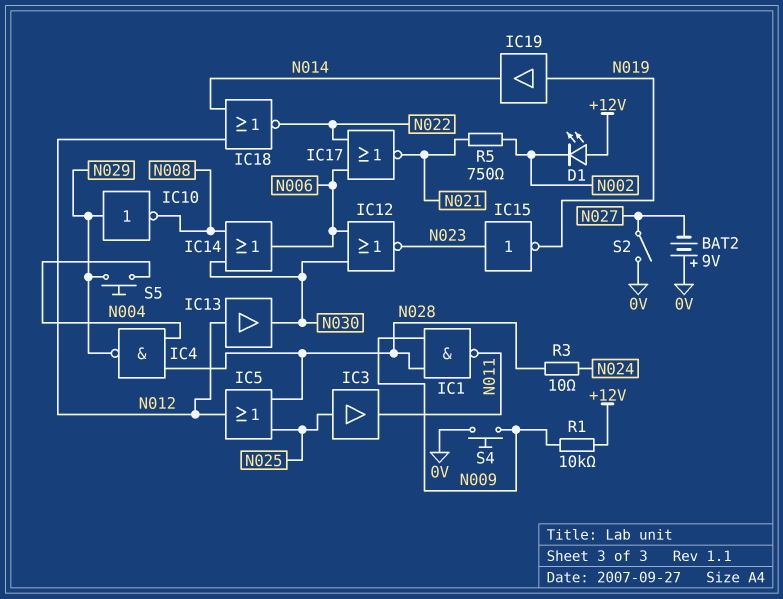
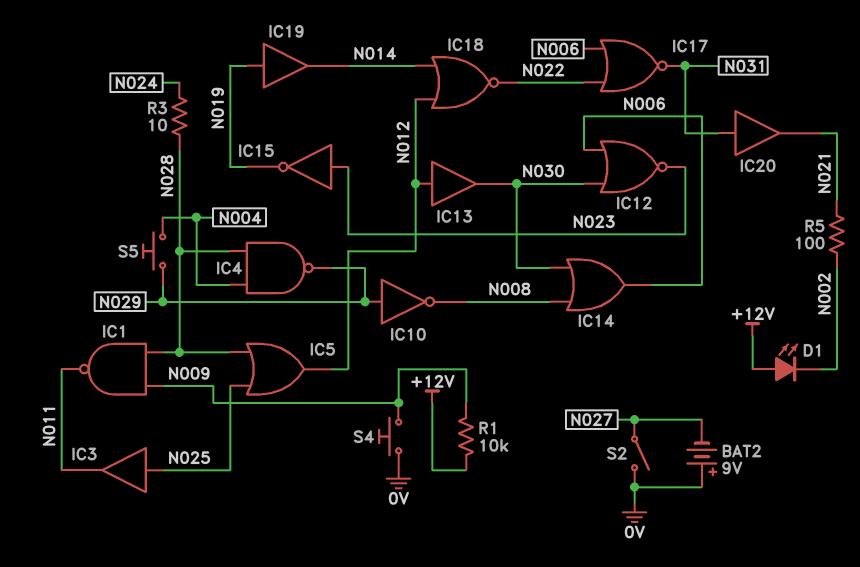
IC17: NOR (in N006, in N022, out N021) -> NOR (in N006, in N022, out N031)
IC20: none -> buffer (in N031, out N021)
R5: 750 (N002, N021) -> 100 (N002, N021)

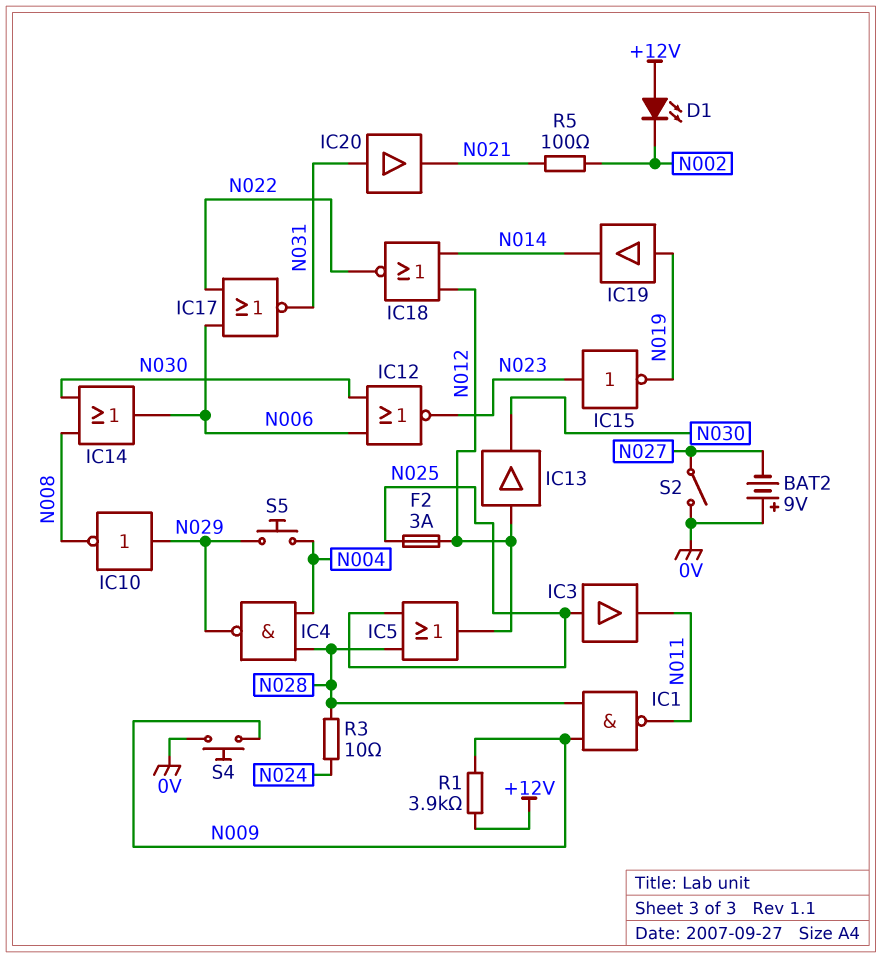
F2: none -> 3A (N012, N025)
R1: 10k (+12V, N009) -> 3.9k (+12V, N009)

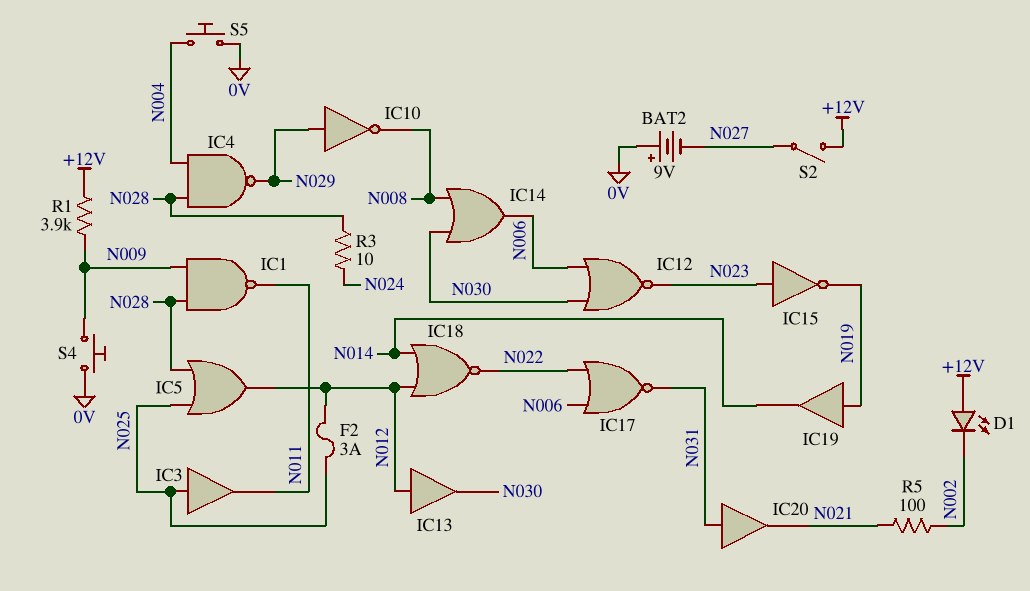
S2: switch (0V, N027) -> switch (+12V, N027)
S5: button (N004, N029) -> button (0V, N004)

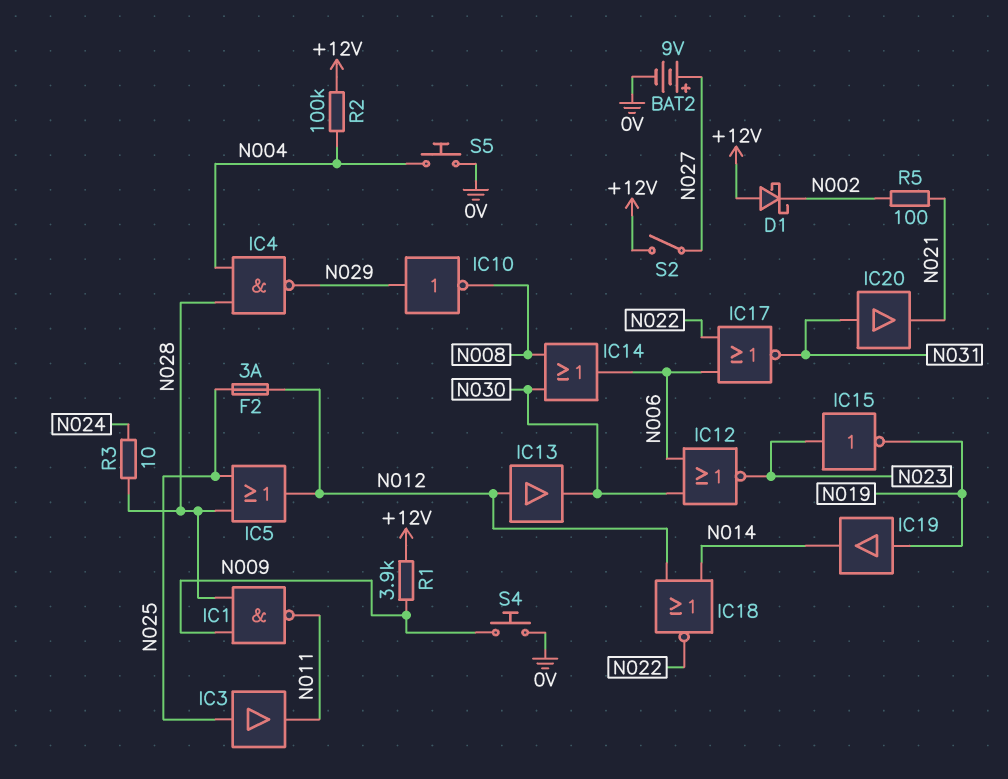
BAT2: 9V (plus 0V, minus N027) -> 9V (plus N027, minus 0V)
D1: LED (A +12V, K N002) -> schottky (A +12V, K N002)
R2: none -> 100k (+12V, N004)

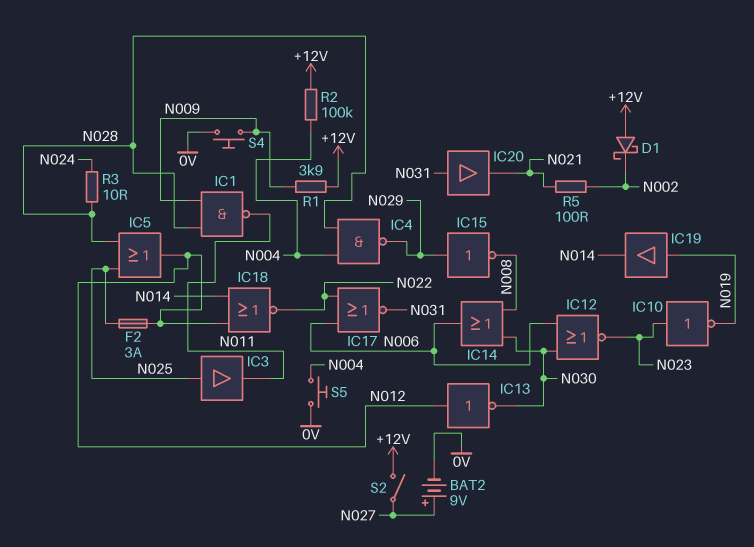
IC10: NOT (in N029, out N008) -> NOT (in N023, out N019)
IC13: buffer (in N012, out N030) -> NOT (in N012, out N030)
IC15: NOT (in N023, out N019) -> NOT (in N029, out N008)

